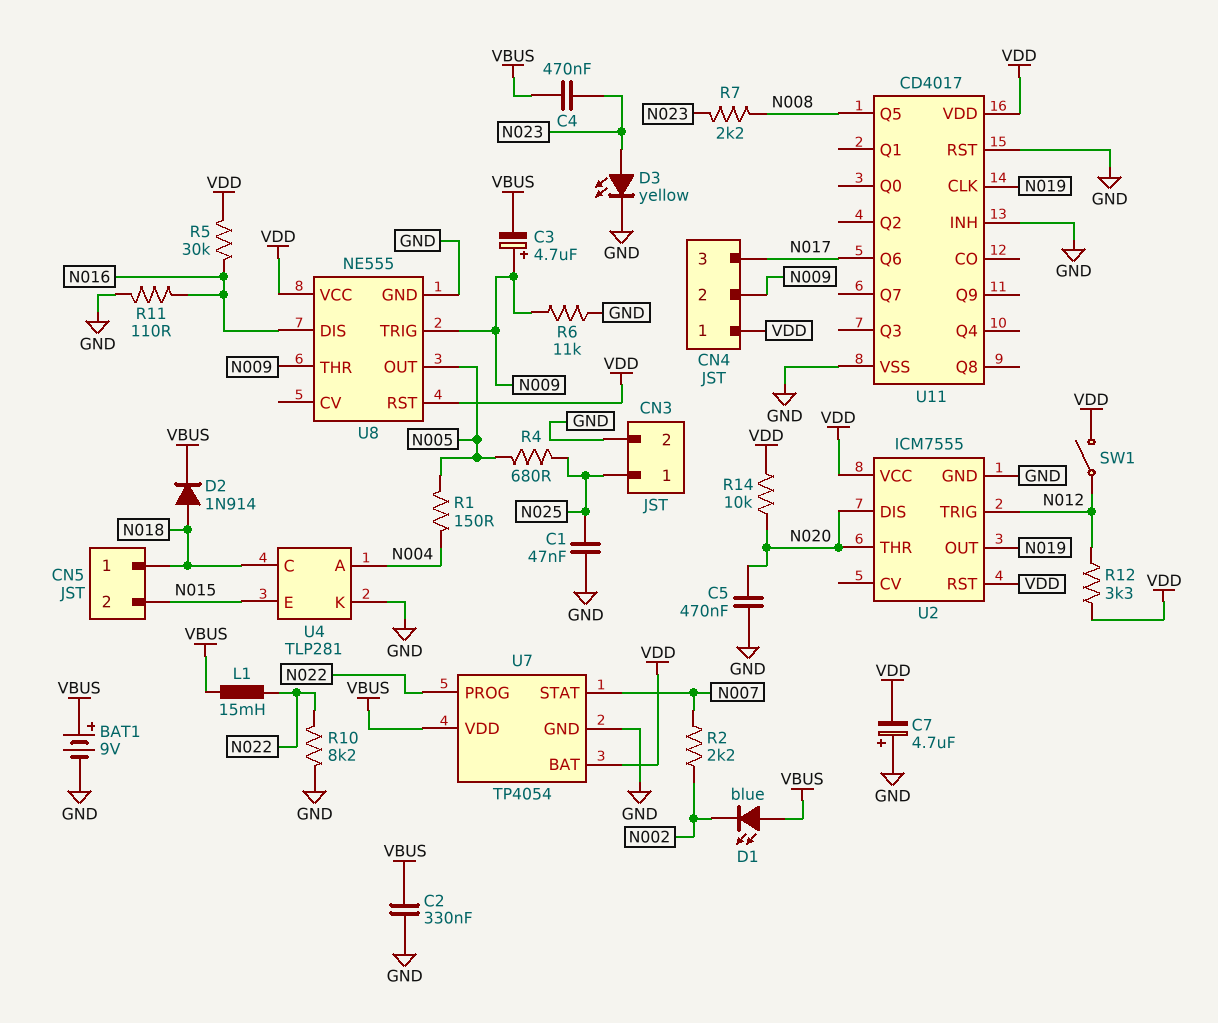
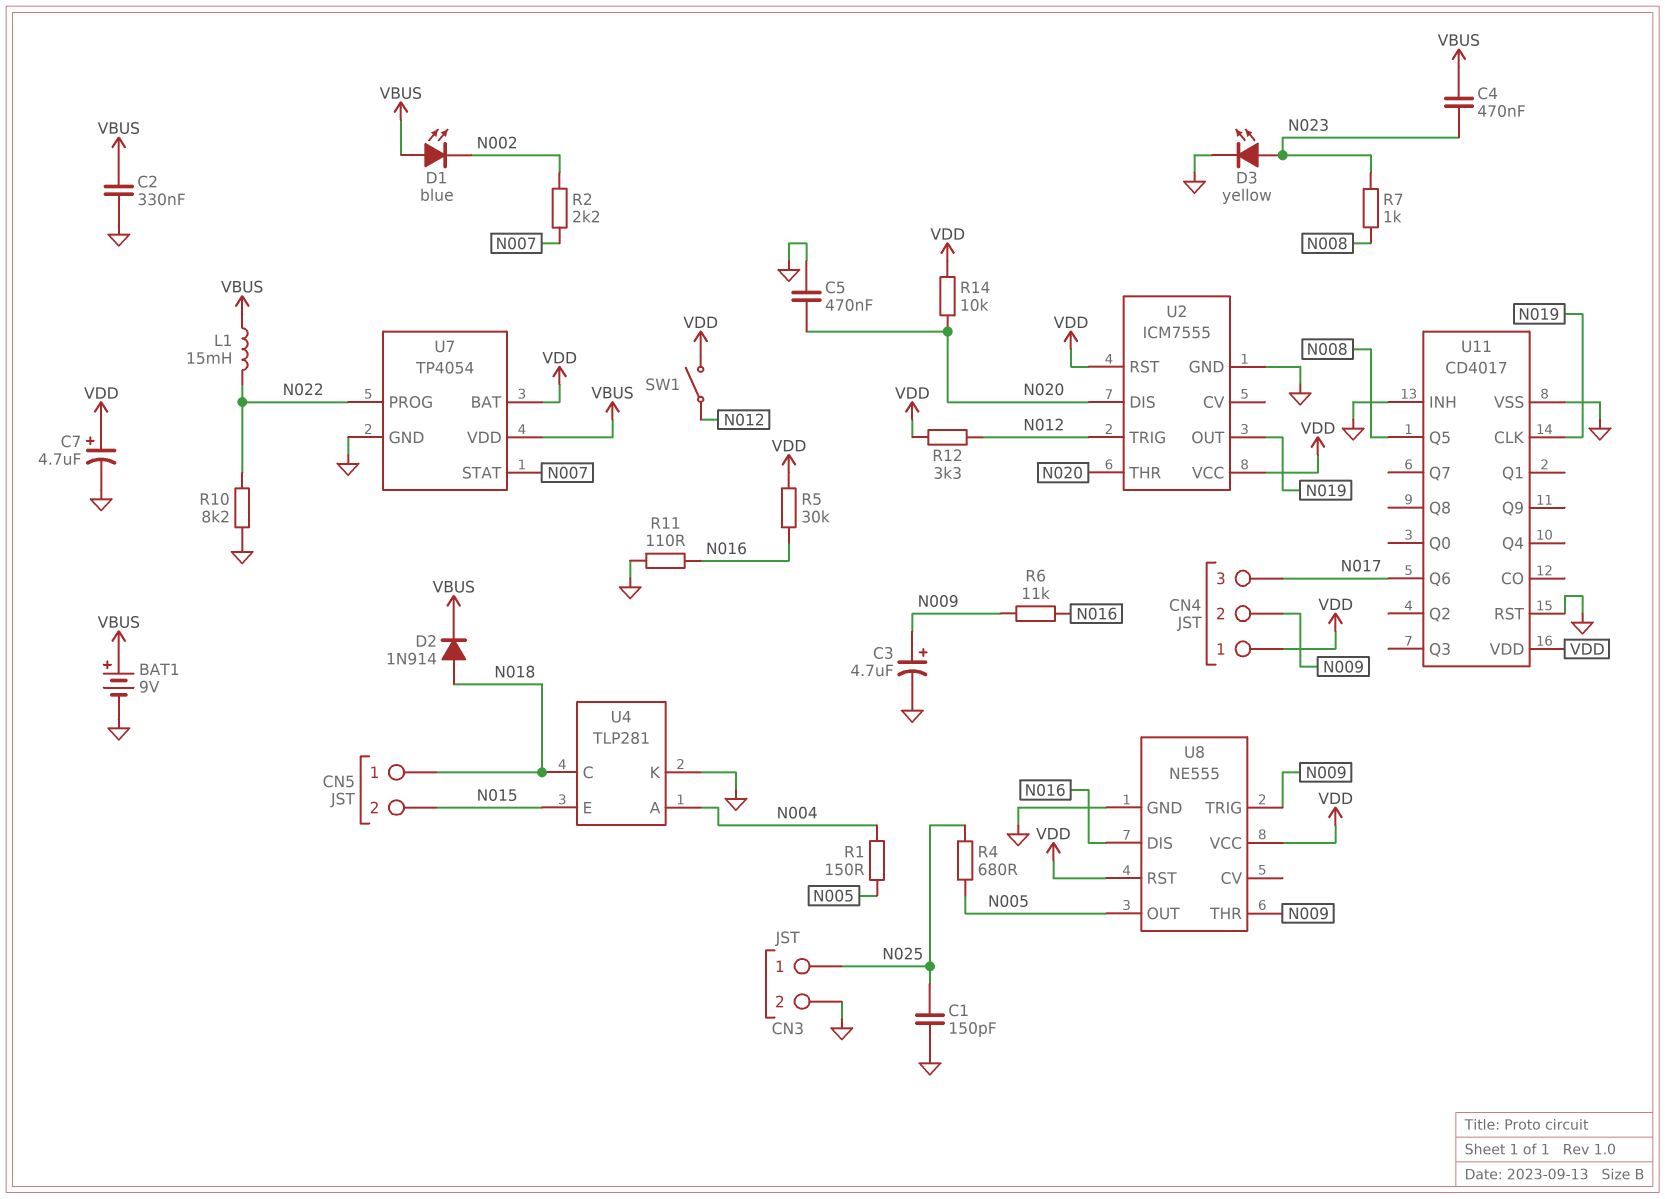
C1: 47nF (GND, N025) -> 150pF (GND, N025)
C3: 4.7uF (plus N009, minus VBUS) -> 4.7uF (plus N009, minus GND)
C7: 4.7uF (plus GND, minus VDD) -> 4.7uF (plus VDD, minus GND)
R6: 11k (GND, N009) -> 11k (N009, N016)
R7: 2.2k (N008, N023) -> 1k (N008, N023)

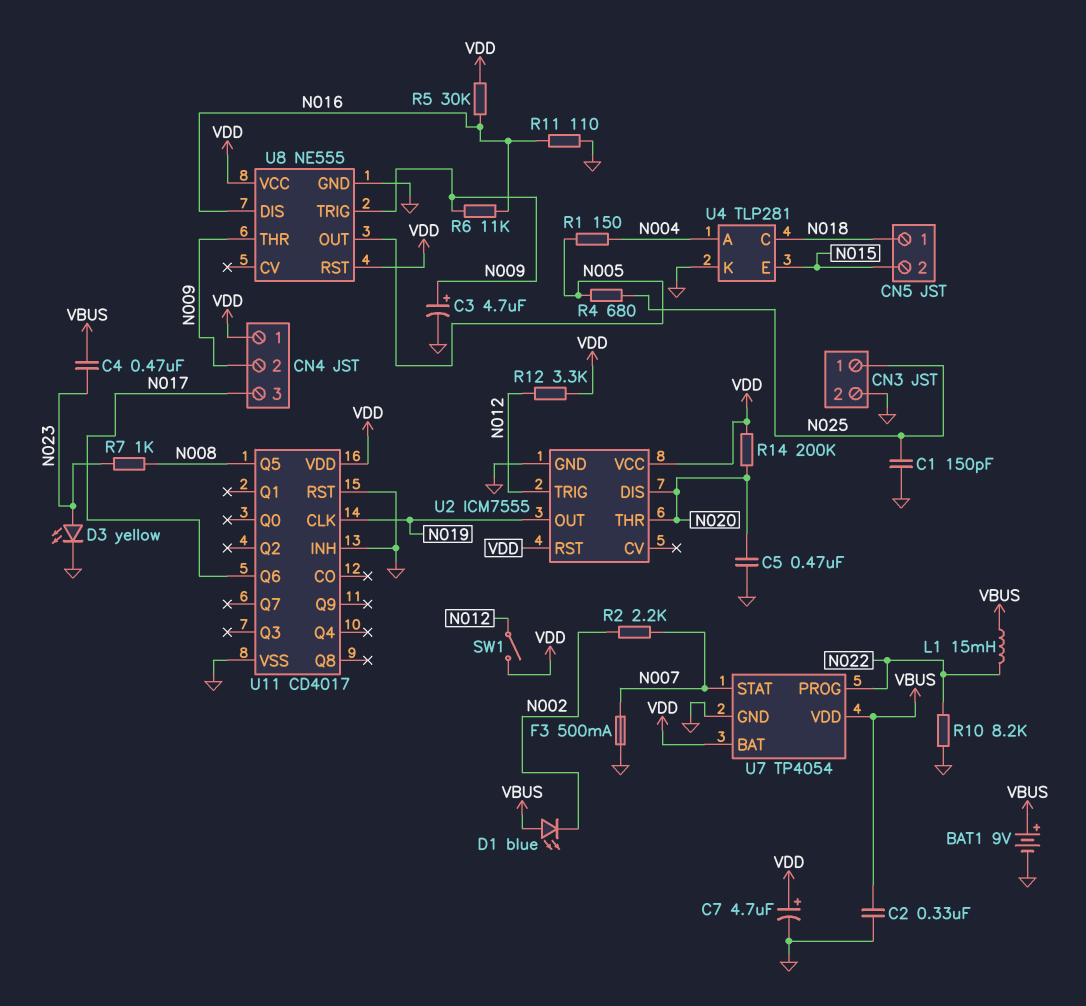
D2: diode 1N914 (A N018, K VBUS) -> none
F3: none -> 500mA (GND, N007)
R14: 10k (N020, VDD) -> 200k (N020, VDD)

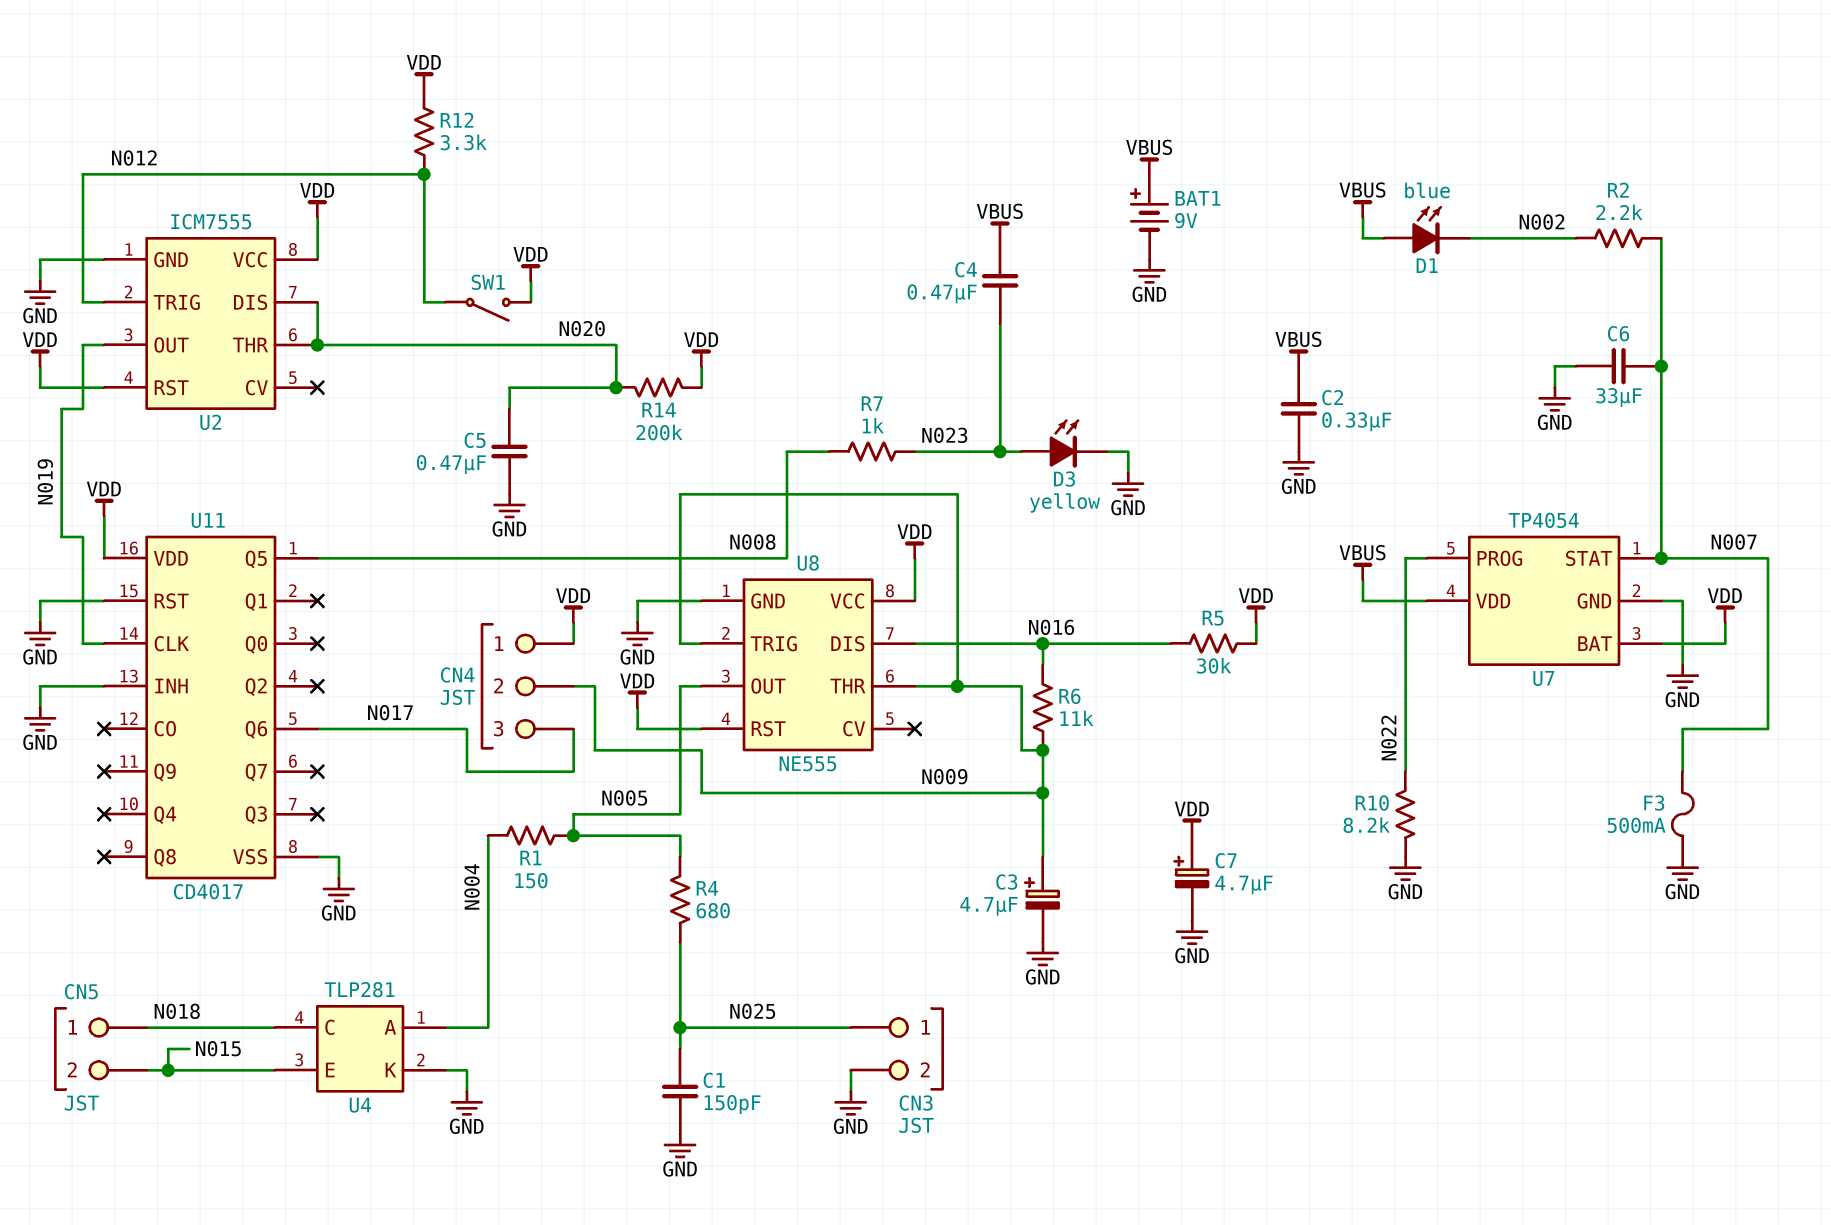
C6: none -> 33uF (GND, N007)
L1: 15mH (N022, VBUS) -> none
R11: 110 (GND, N016) -> none

